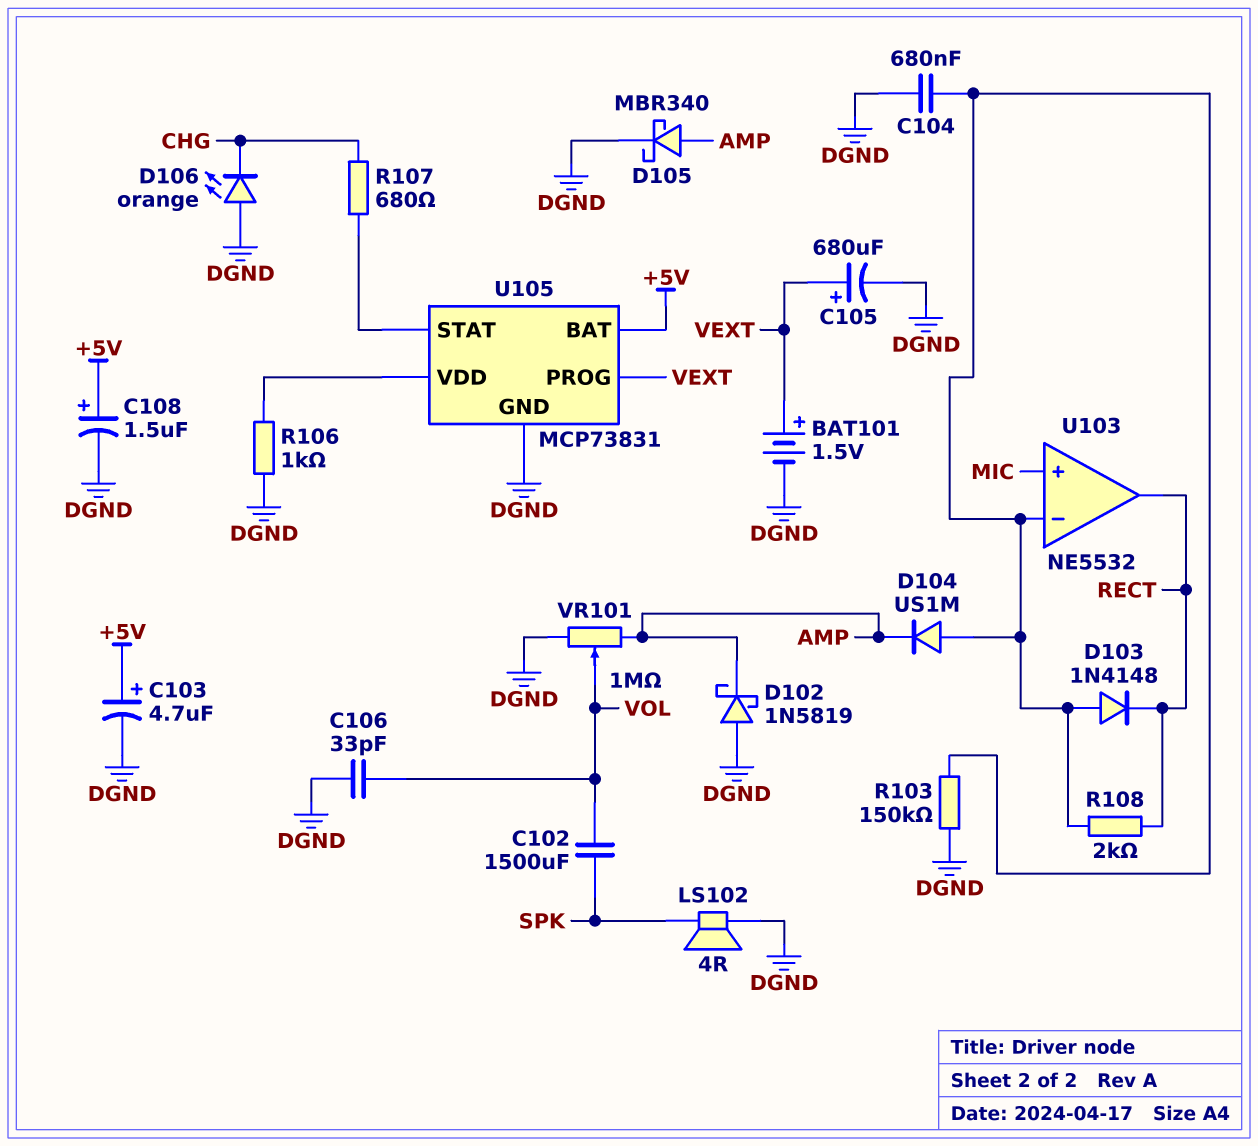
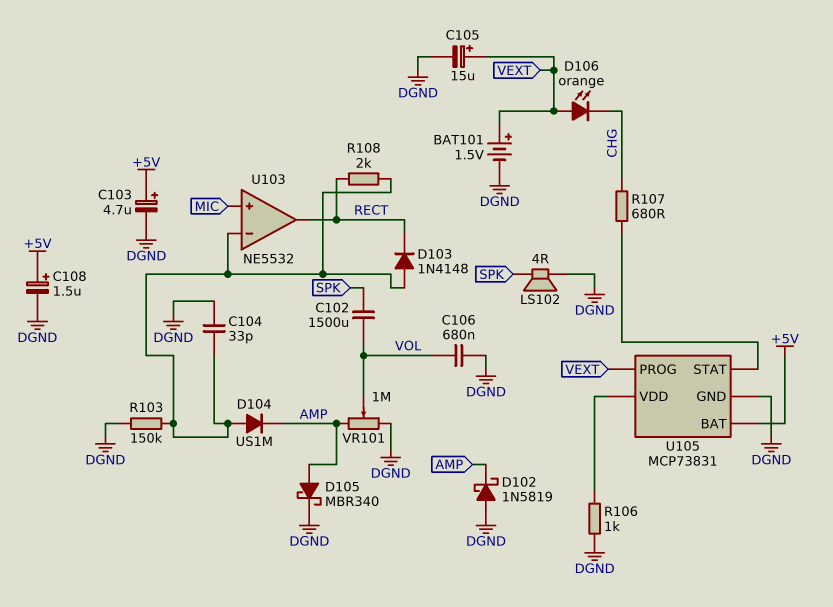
C104: 680nF (DGND, U103/in-) -> 33pF (DGND, U103/in-)
C105: 680uF (plus VEXT, minus DGND) -> 15uF (plus VEXT, minus DGND)
C106: 33pF (DGND, VOL) -> 680nF (DGND, VOL)
D106: LED orange (A DGND, K CHG) -> LED orange (A VEXT, K CHG)

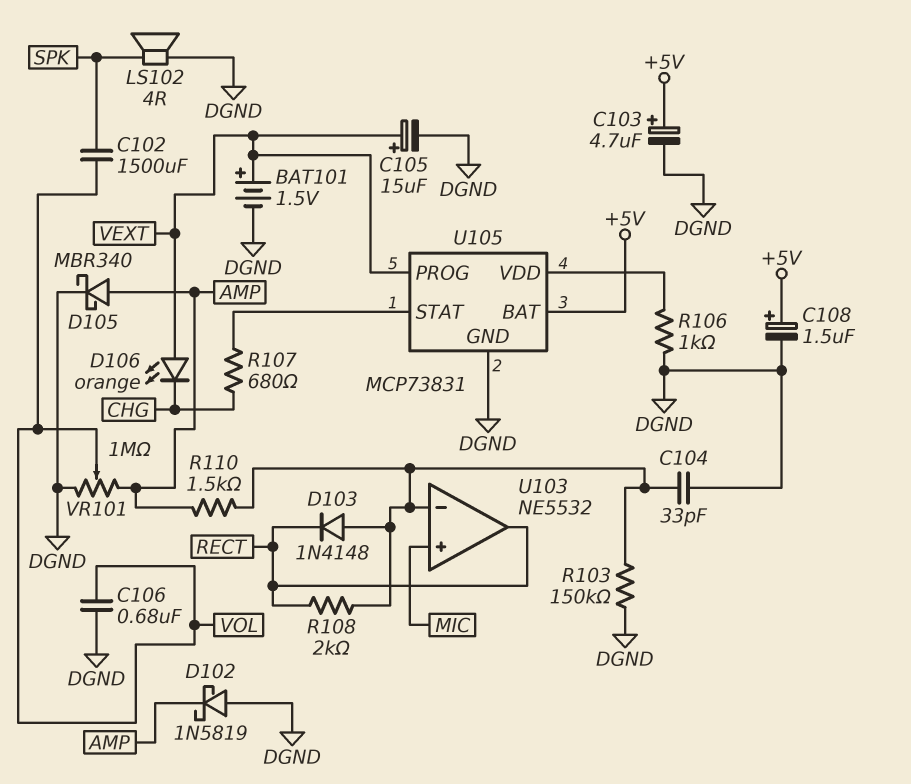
D104: diode US1M (A U103/in-, K AMP) -> none
R110: none -> 1.5k (AMP, U103/in-)

